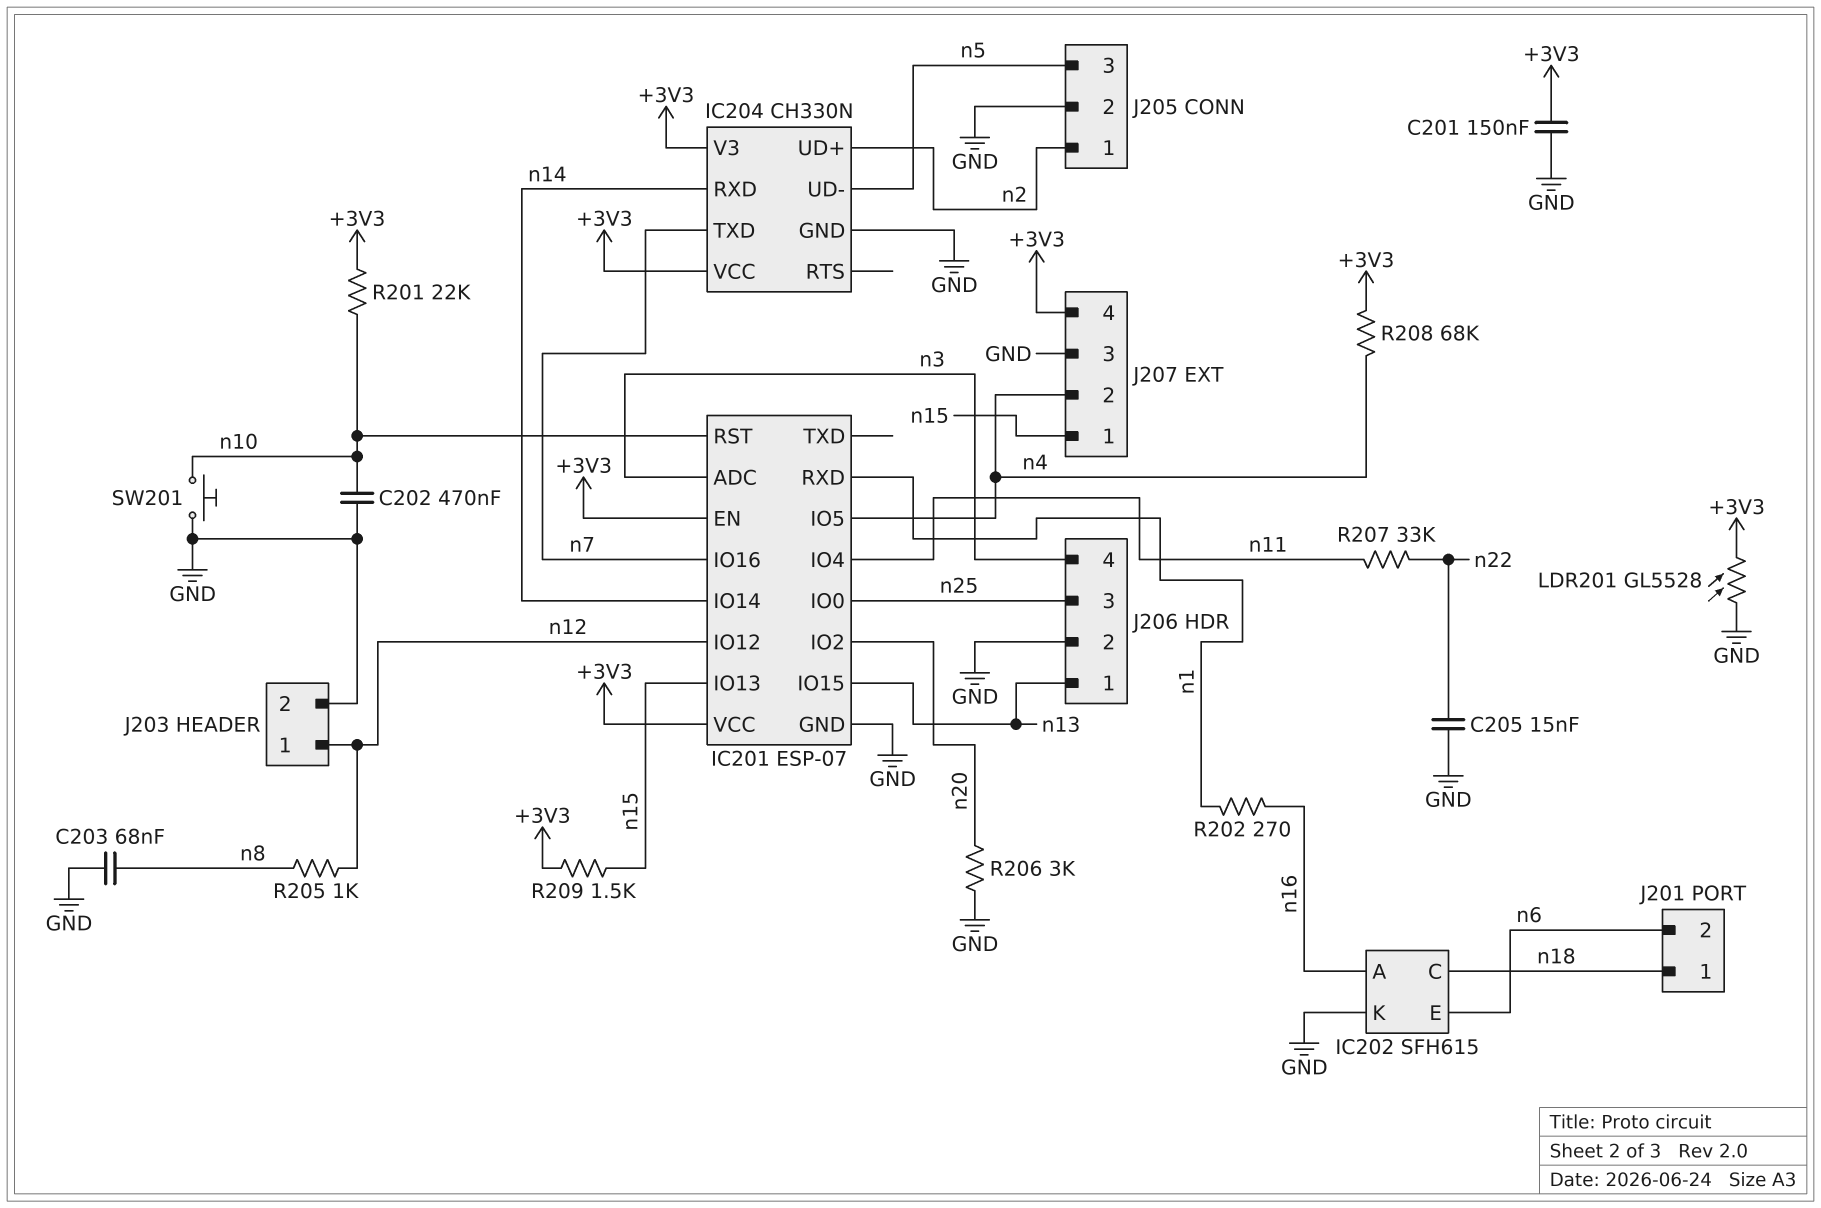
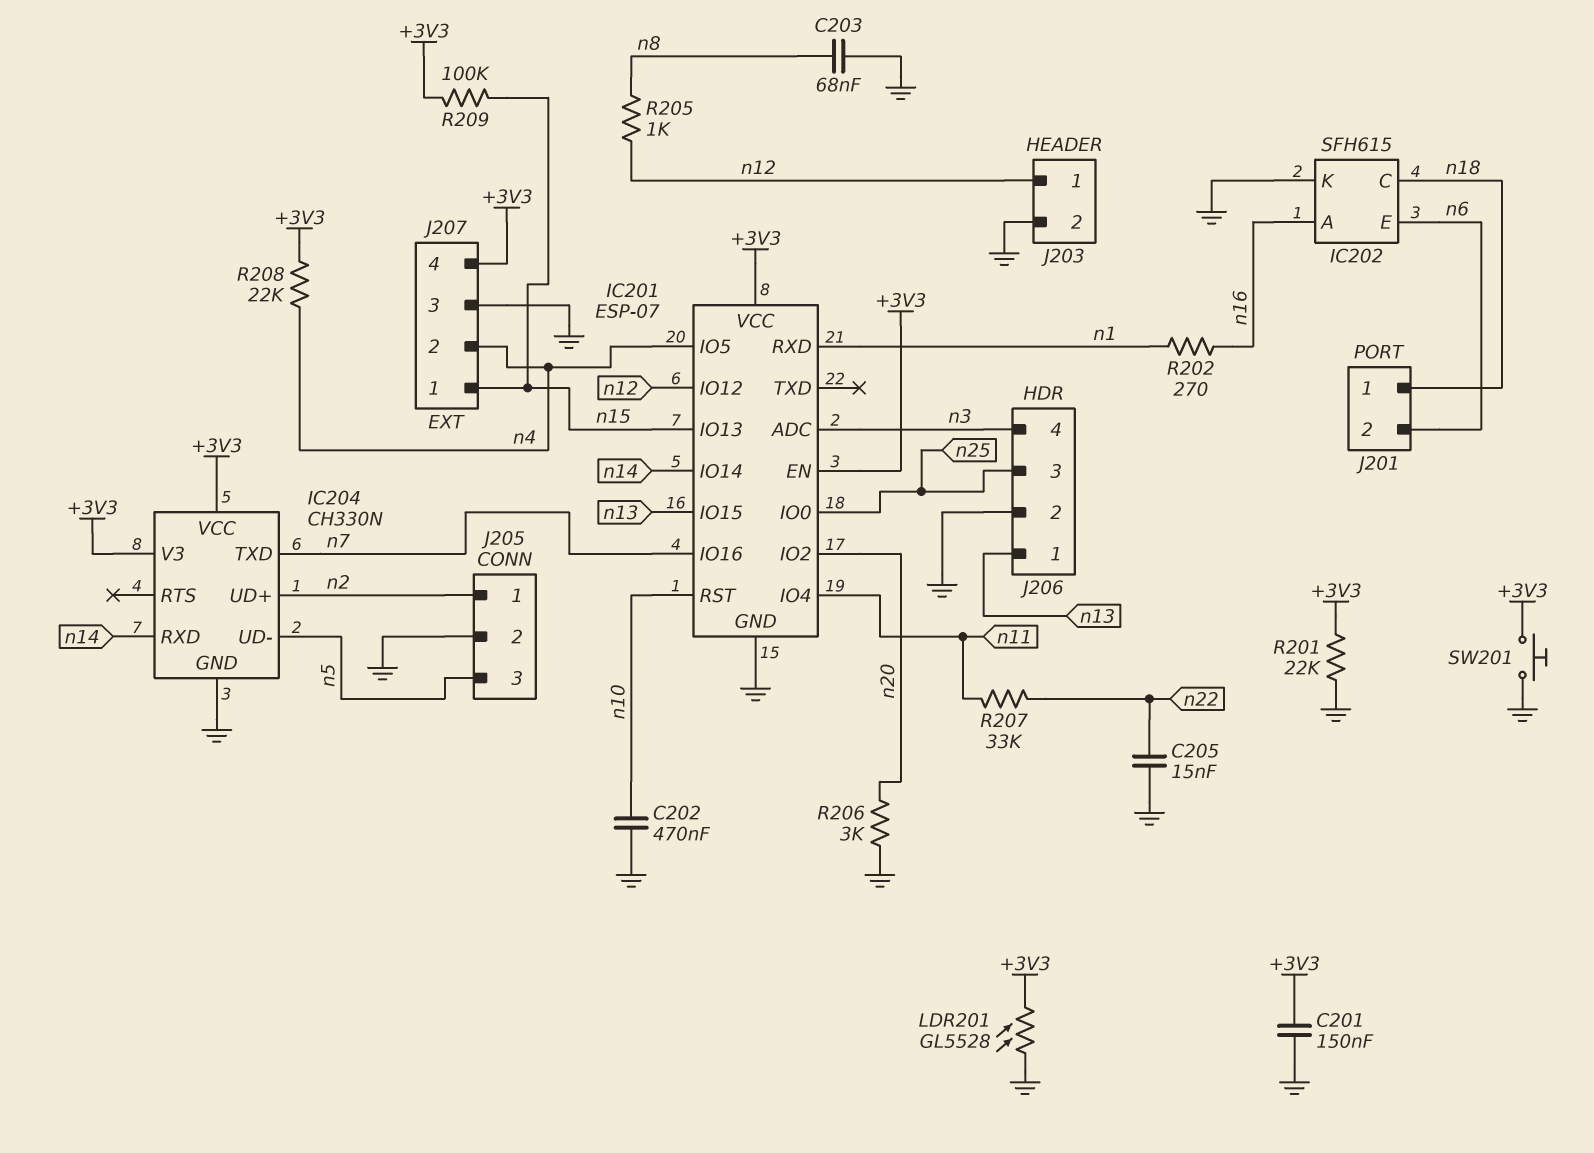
R201: 22k (+3V3, n10) -> 22k (+3V3, GND)
R208: 68k (+3V3, n4) -> 22k (+3V3, n4)
R209: 1.5k (+3V3, n15) -> 100k (+3V3, n15)
SW201: button (GND, n10) -> button (+3V3, GND)

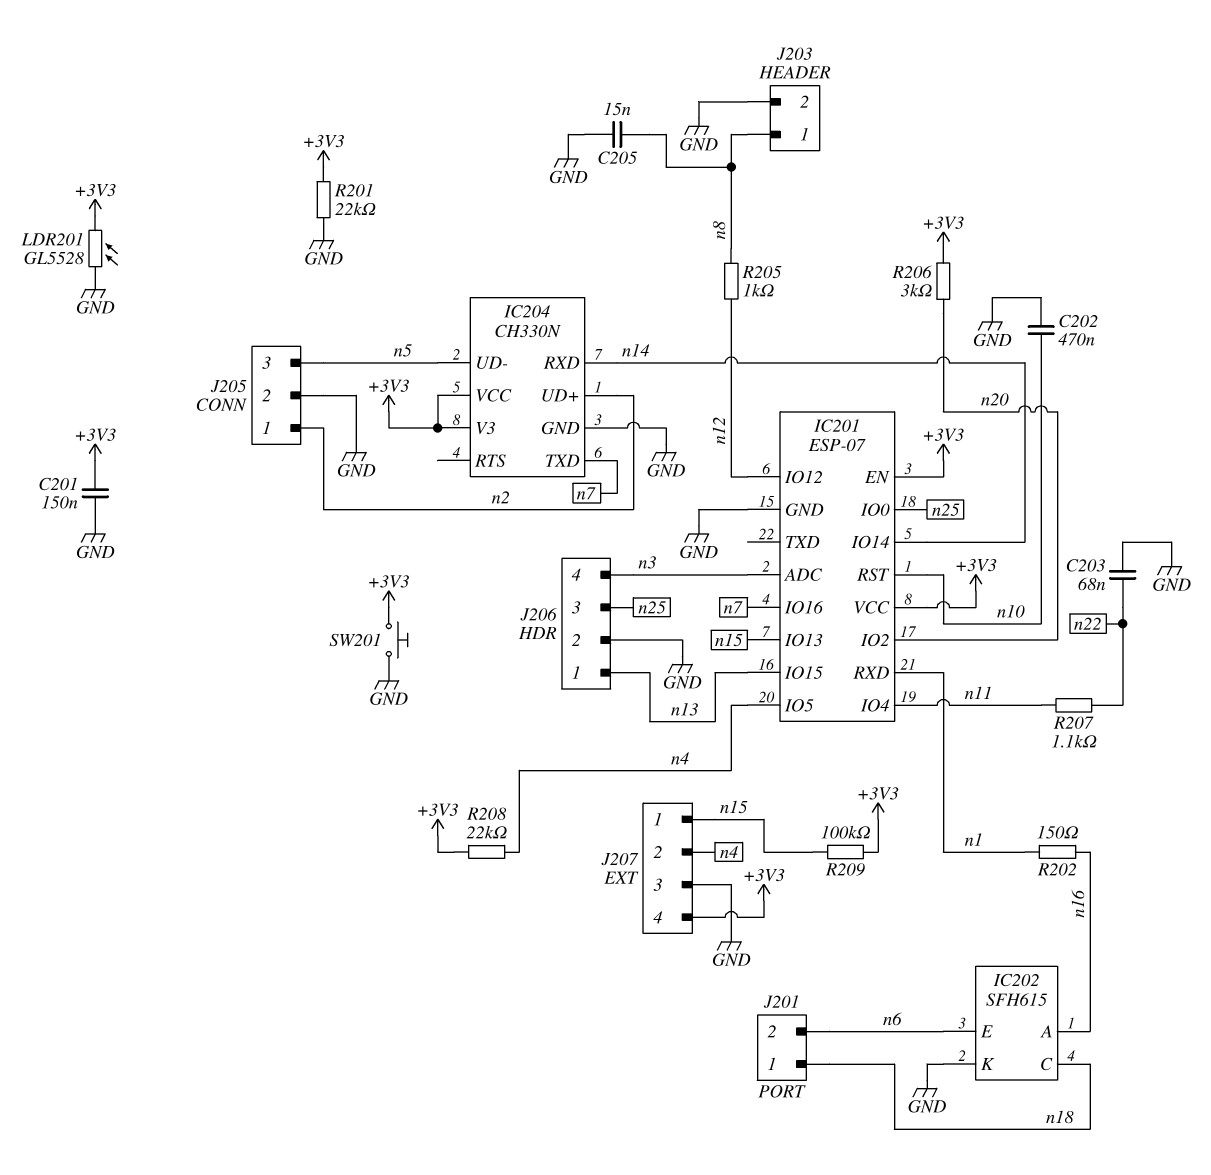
C203: 68nF (GND, n8) -> 68nF (GND, n22)
C205: 15nF (GND, n22) -> 15nF (GND, n8)
J203 pin 1: n12 -> n8
R202: 270 (n1, n16) -> 150 (n1, n16)
R206: 3k (GND, n20) -> 3k (+3V3, n20)
R207: 33k (n11, n22) -> 1.1k (n11, n22)

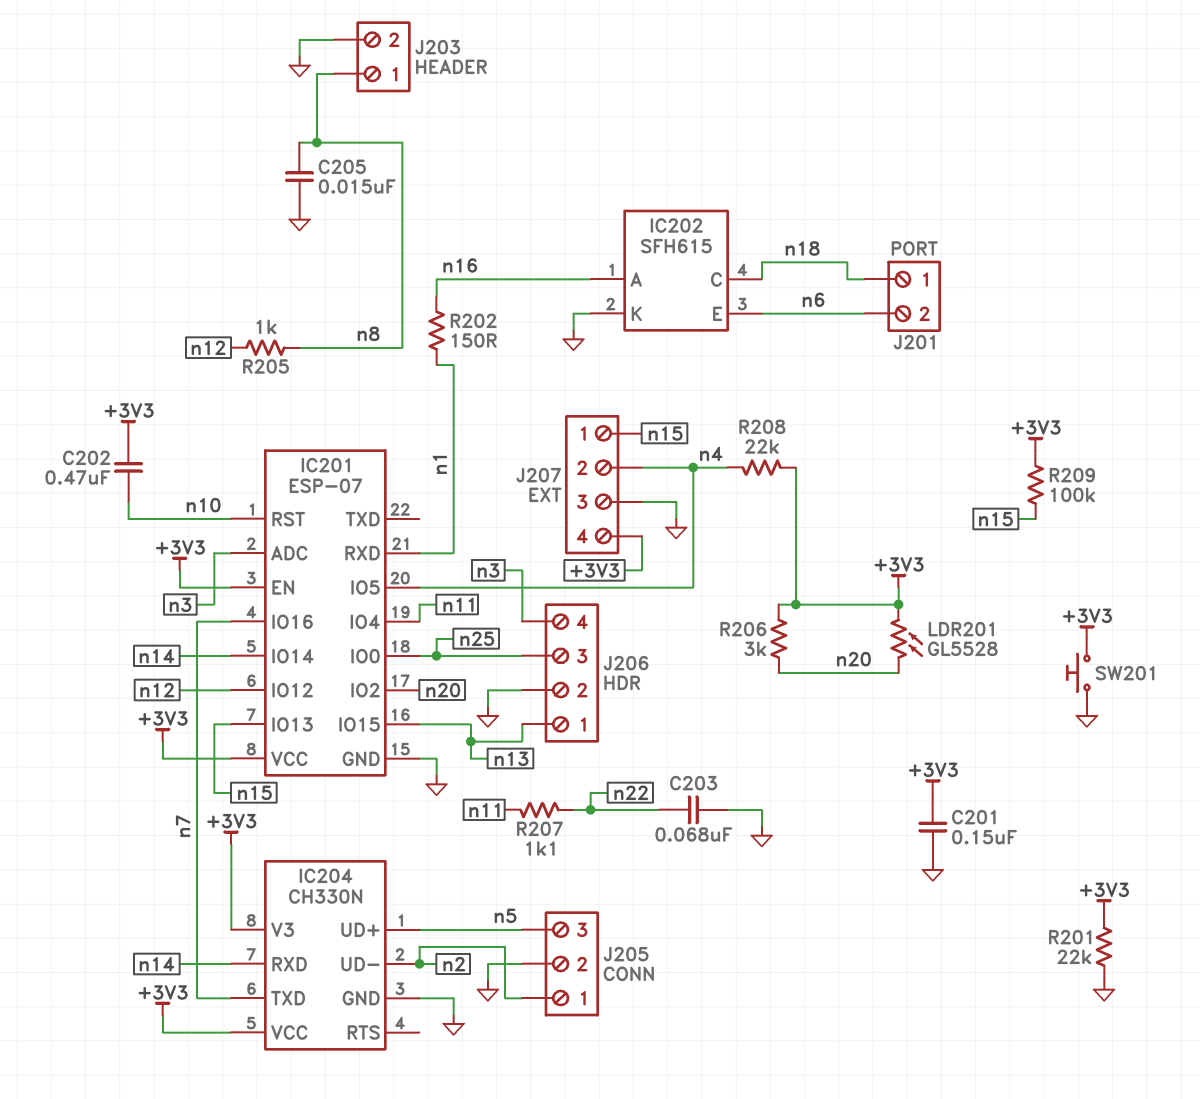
C202: 470nF (GND, n10) -> 470nF (+3V3, n10)
IC204 pin UD+: n2 -> n5
IC204 pin UD-: n5 -> n2
LDR201: GL5528 (+3V3, GND) -> GL5528 (+3V3, n20)

